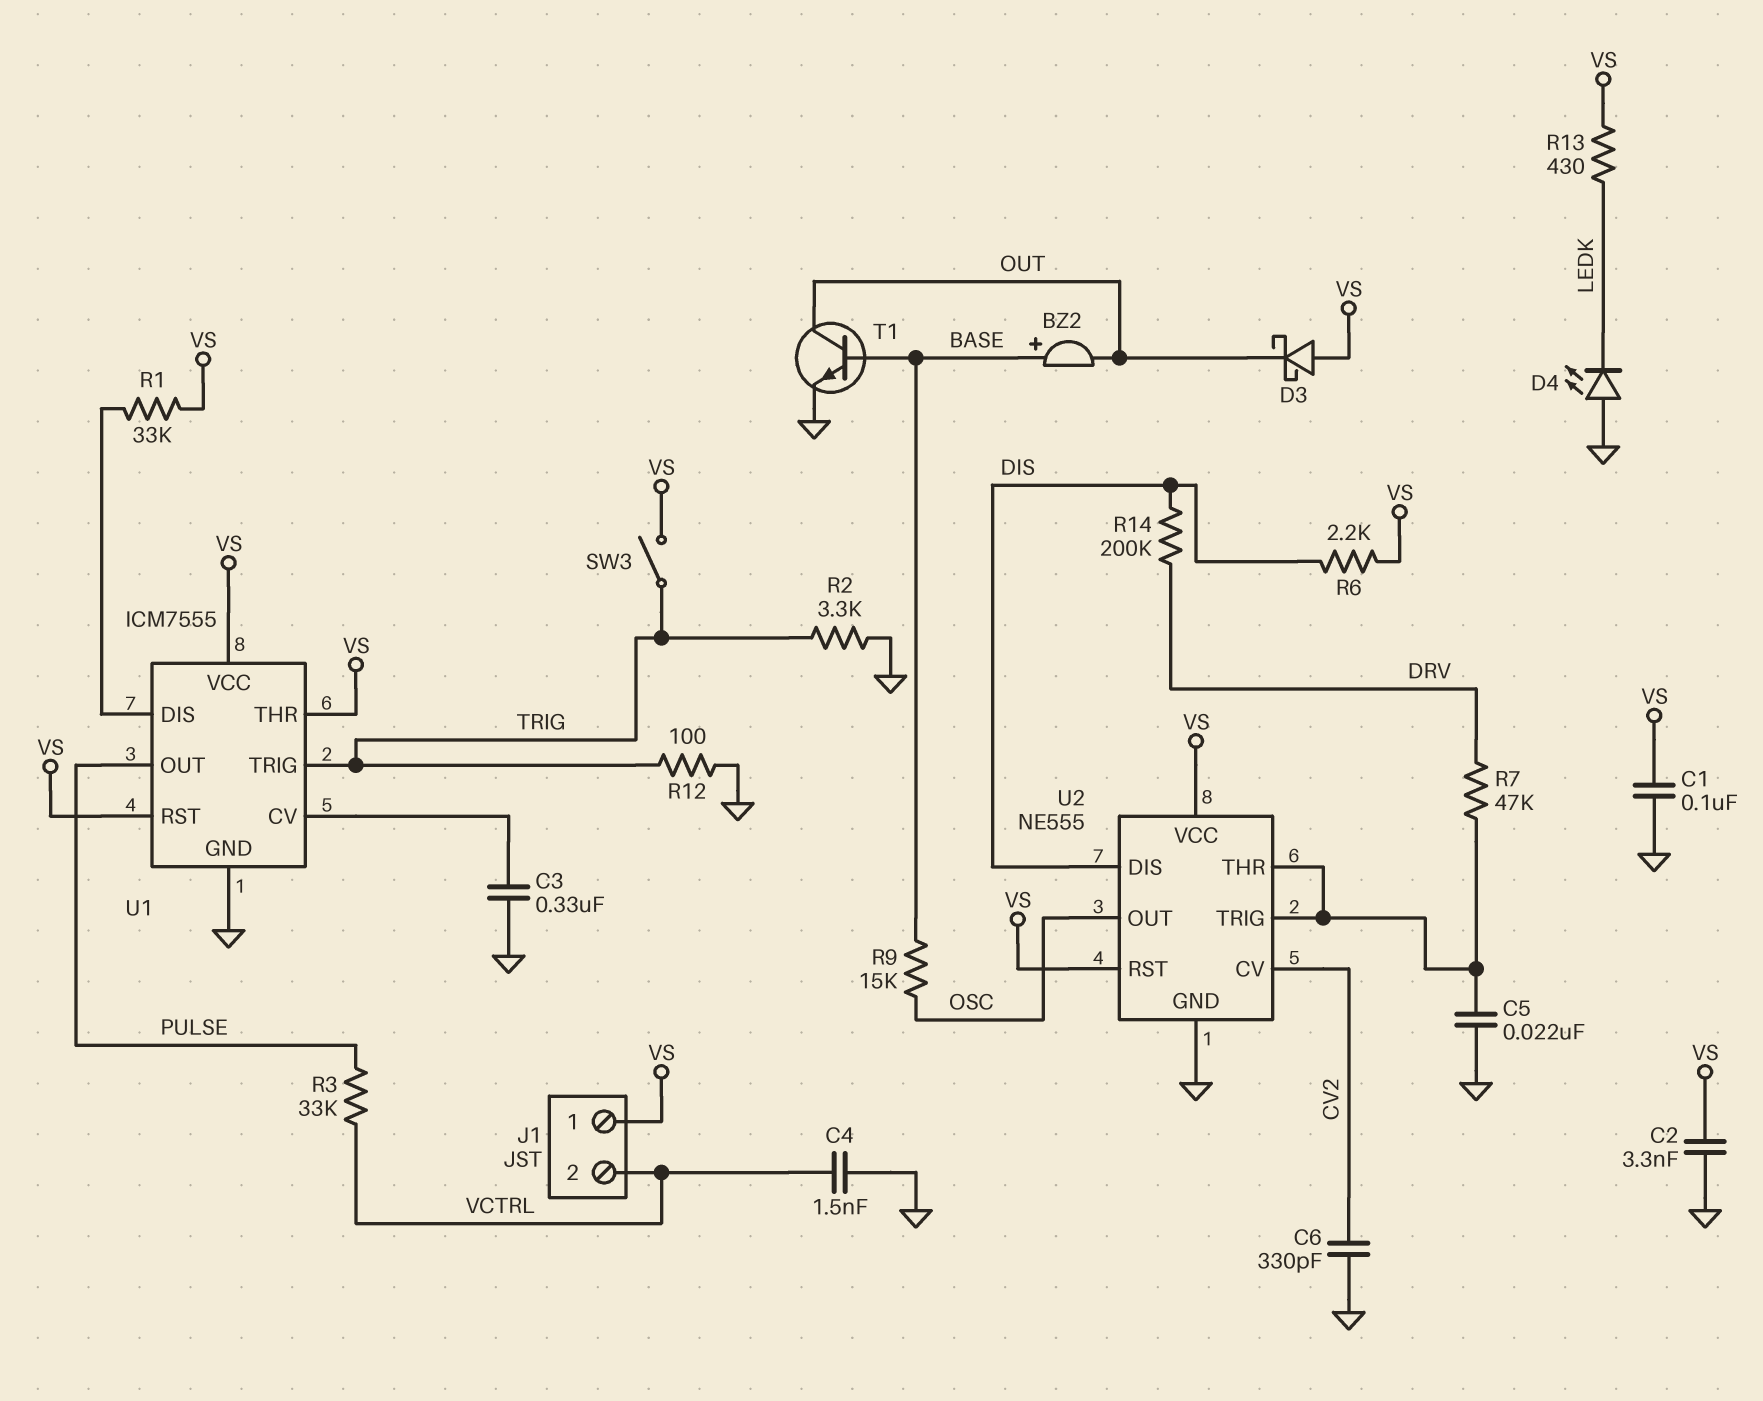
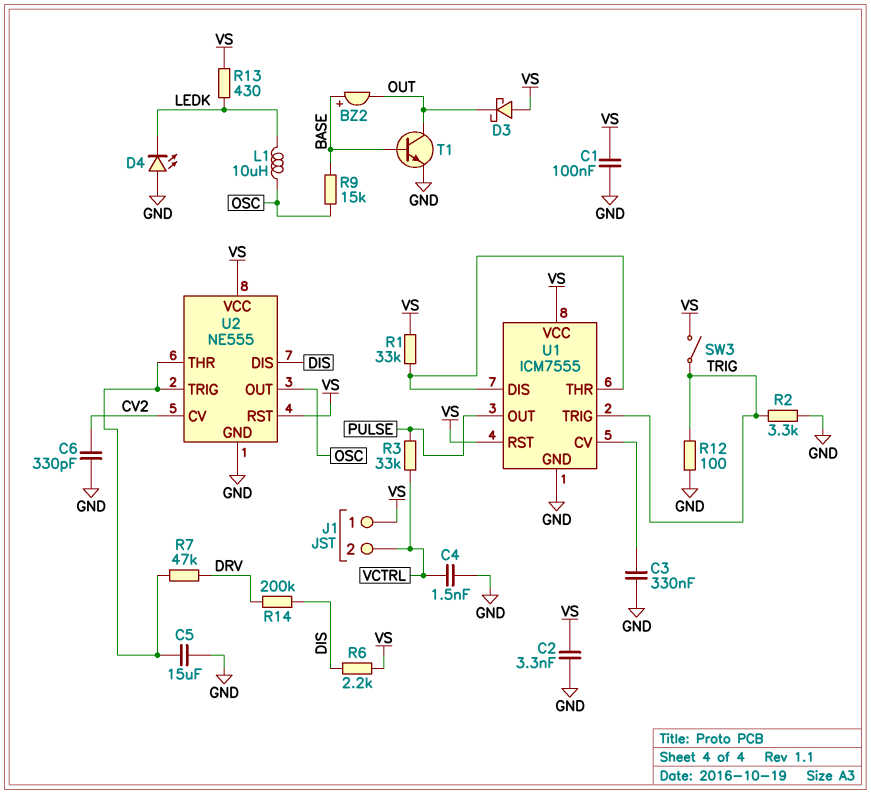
C5: 22nF (GND, U2/THR) -> 15uF (GND, U2/THR)
L1: none -> 10uH (LEDK, OSC)
U1 pin THR: VS -> U1/DIS

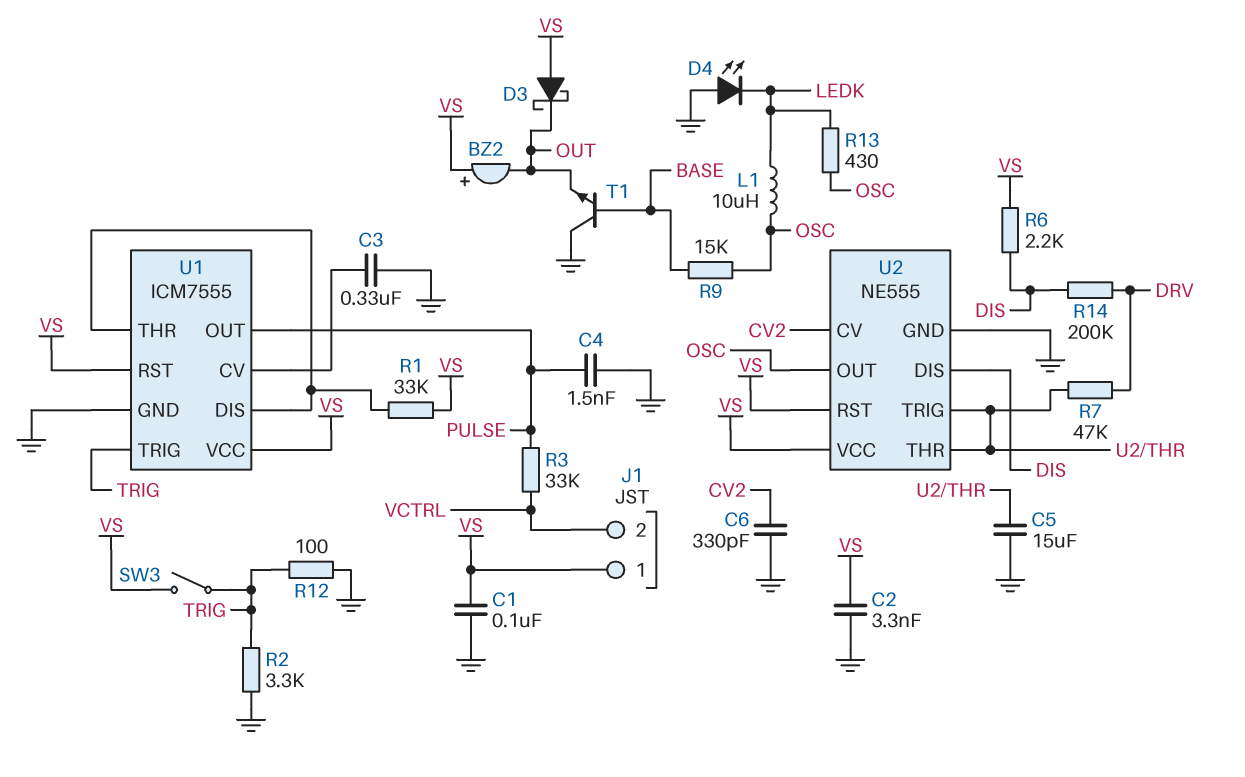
BZ2: buzzer (plus BASE, minus OUT) -> buzzer (plus VS, minus OUT)
C4: 1.5nF (GND, VCTRL) -> 1.5nF (GND, PULSE)
R13: 430 (LEDK, VS) -> 430 (LEDK, OSC)
T1: NPN (B BASE, C OUT, E GND) -> NPN (B BASE, C GND, E OUT)

